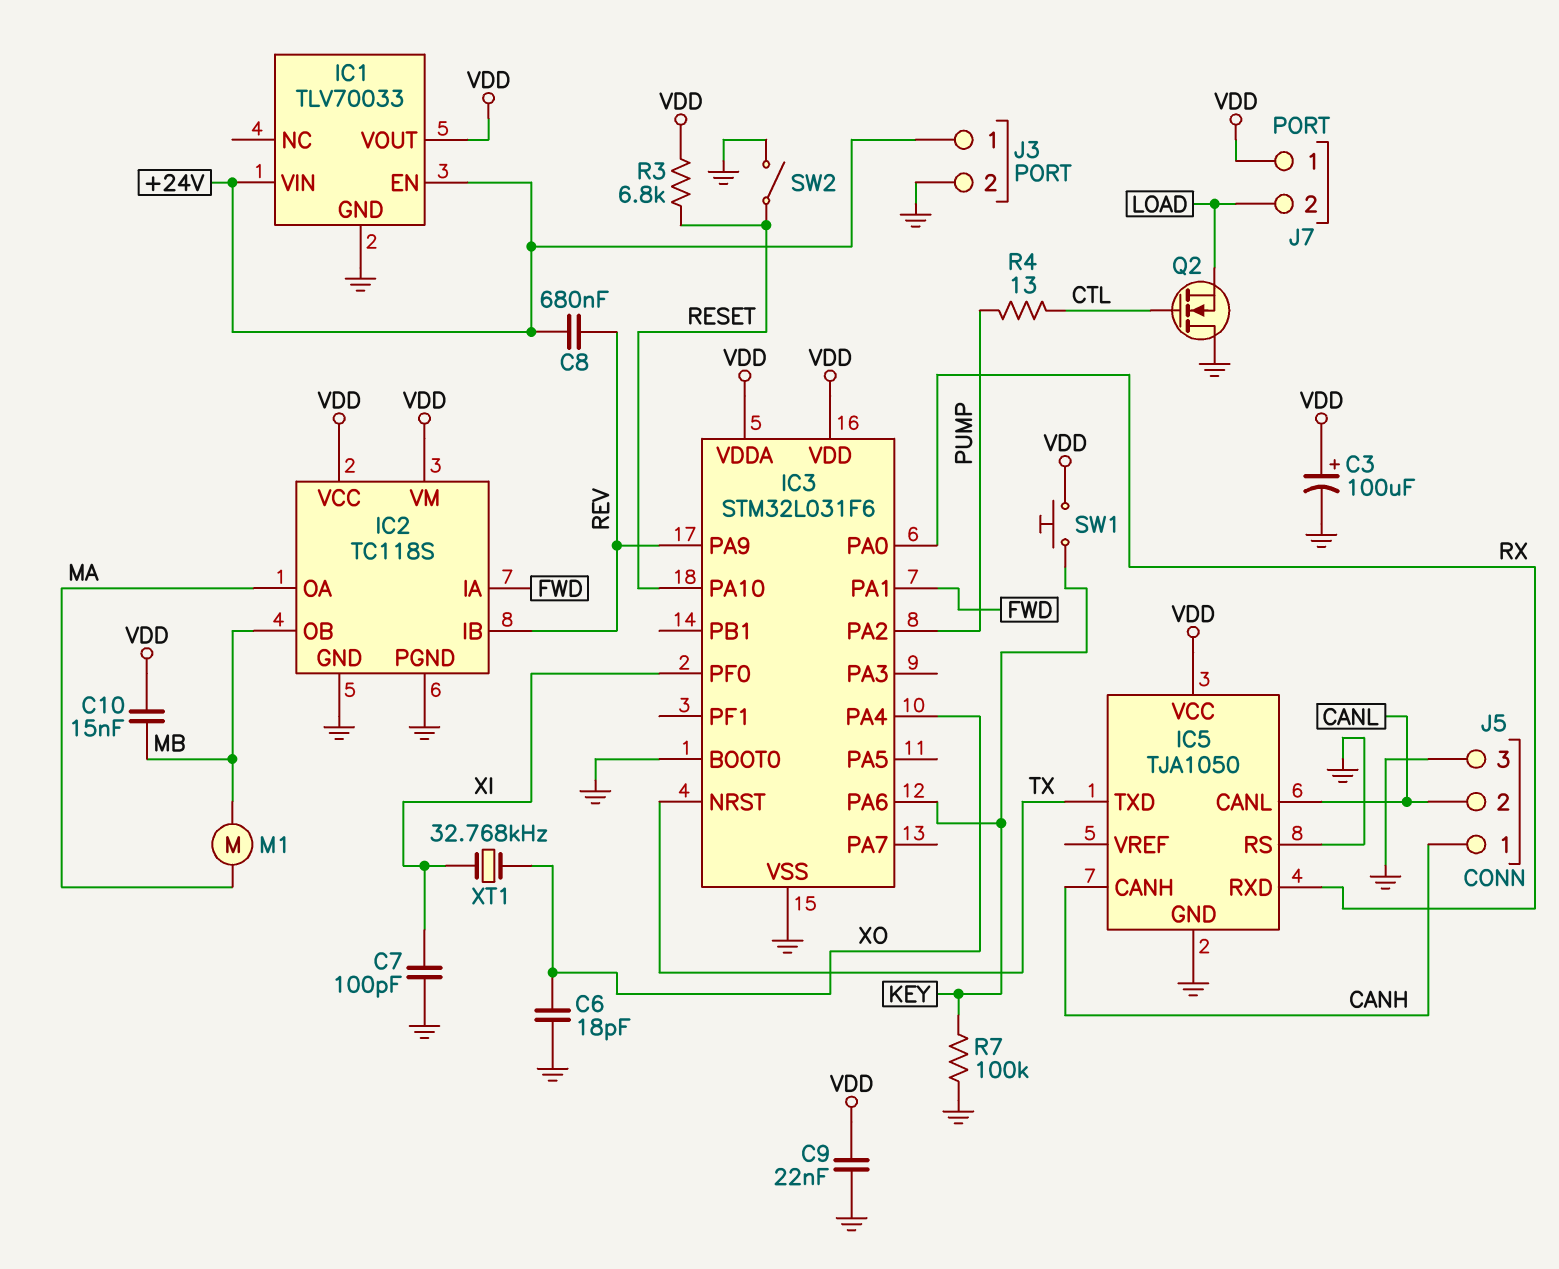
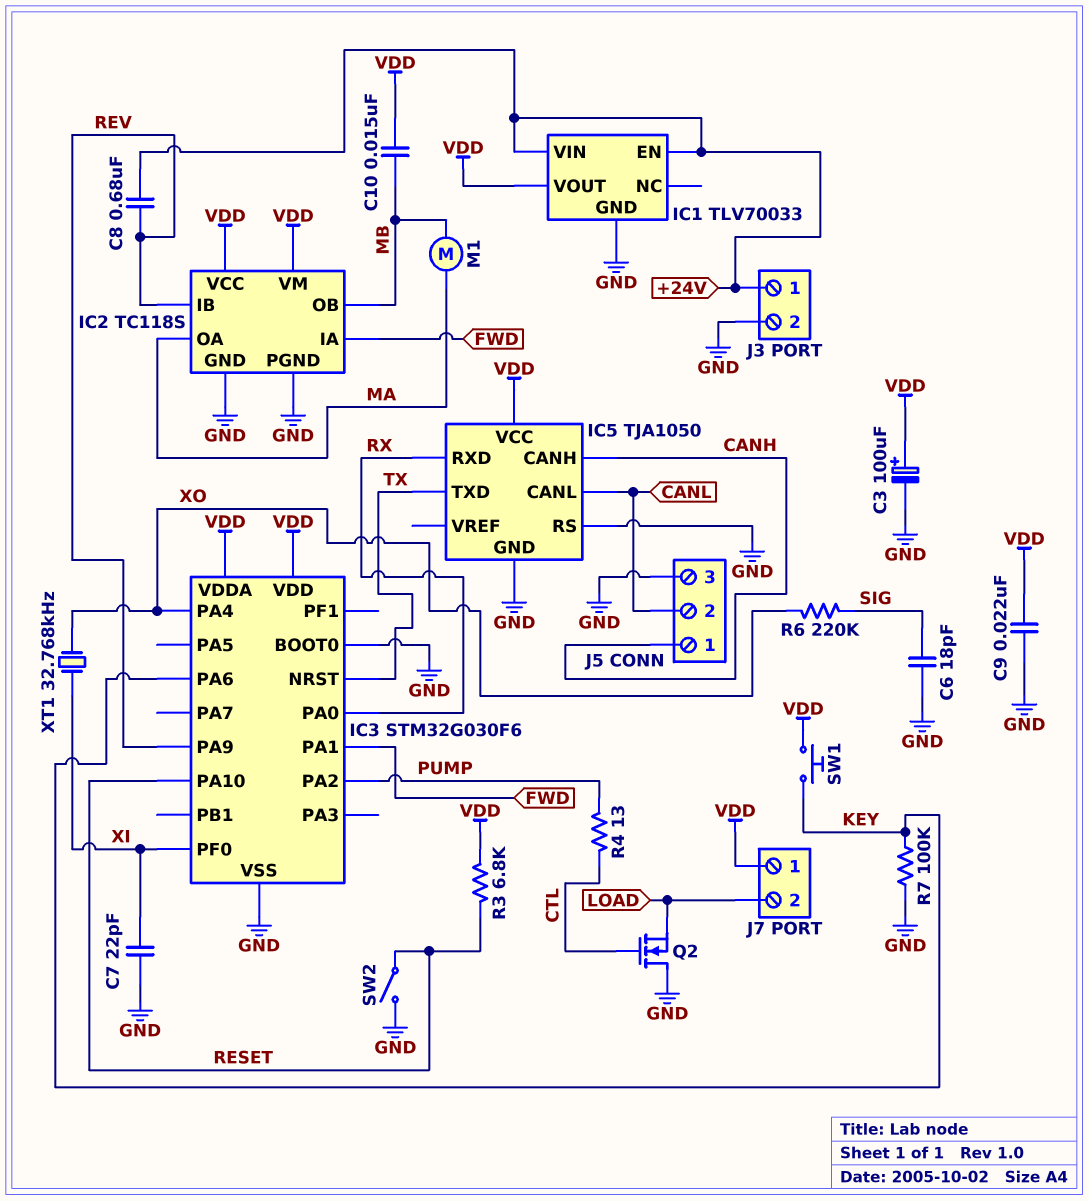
C6: 18pF (GND, XO) -> 18pF (GND, SIG)
C7: 100pF (GND, XI) -> 22pF (GND, XI)
IC3: STM32L031F6 -> STM32G030F6
R6: none -> 220k (SIG, XO)

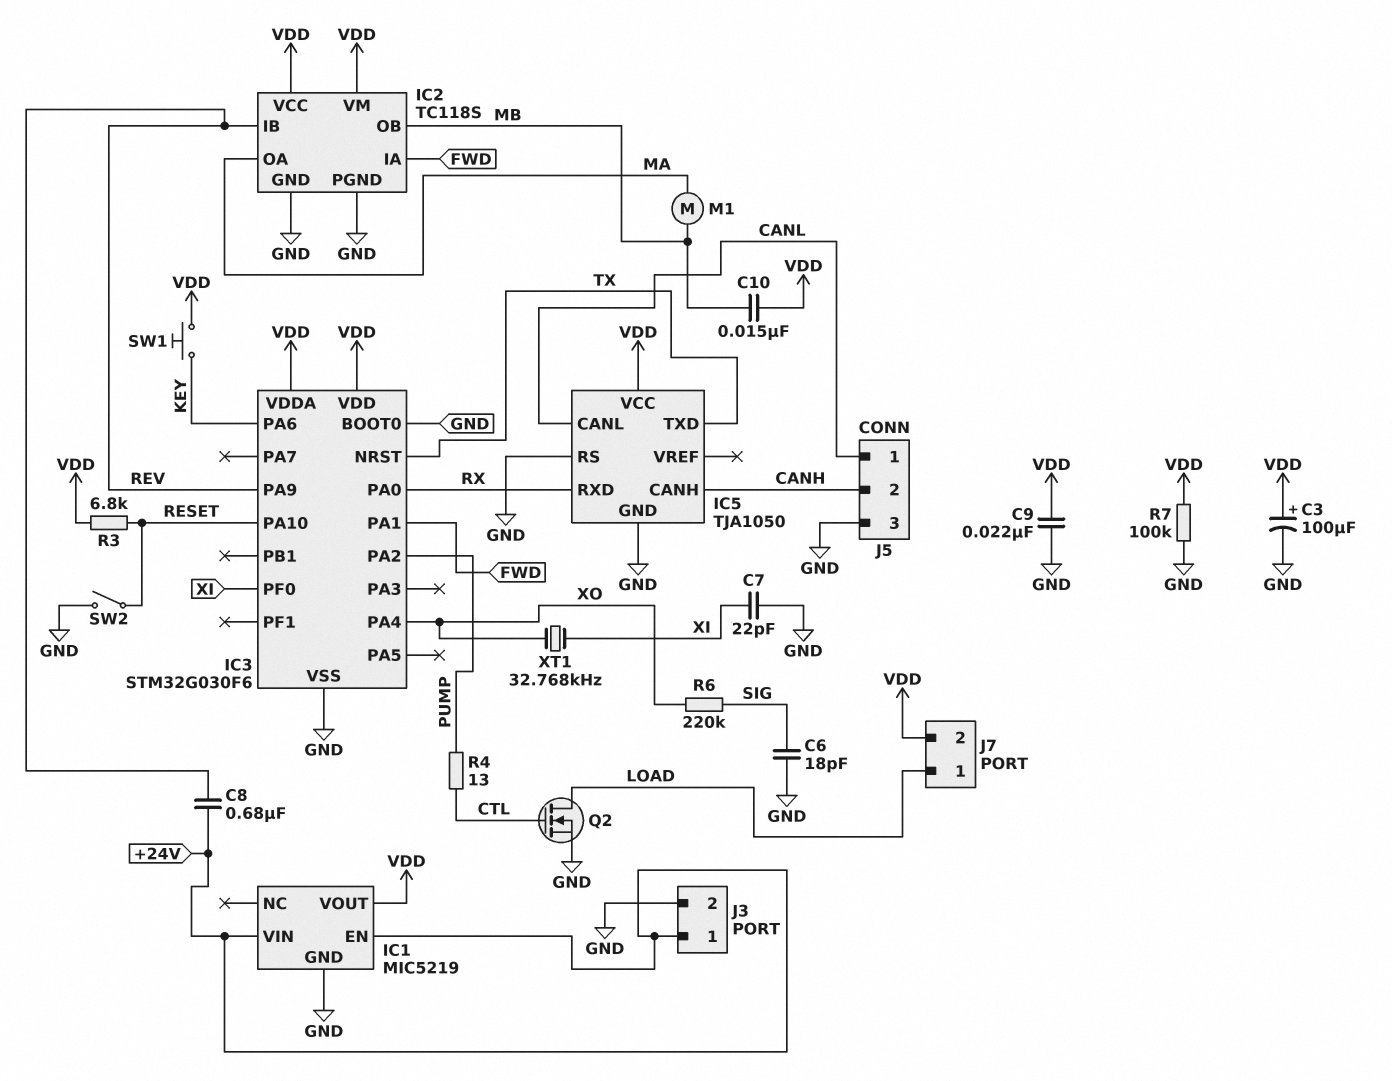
IC1: TLV70033 -> MIC5219
J5 pin 1: CANH -> CANL
J5 pin 2: CANL -> CANH
J7 pin 1: VDD -> LOAD
J7 pin 2: LOAD -> VDD
Q2: NMOS (G CTL, D GND, S LOAD) -> NMOS (G CTL, D LOAD, S GND)
R7: 100k (GND, KEY) -> 100k (GND, VDD)

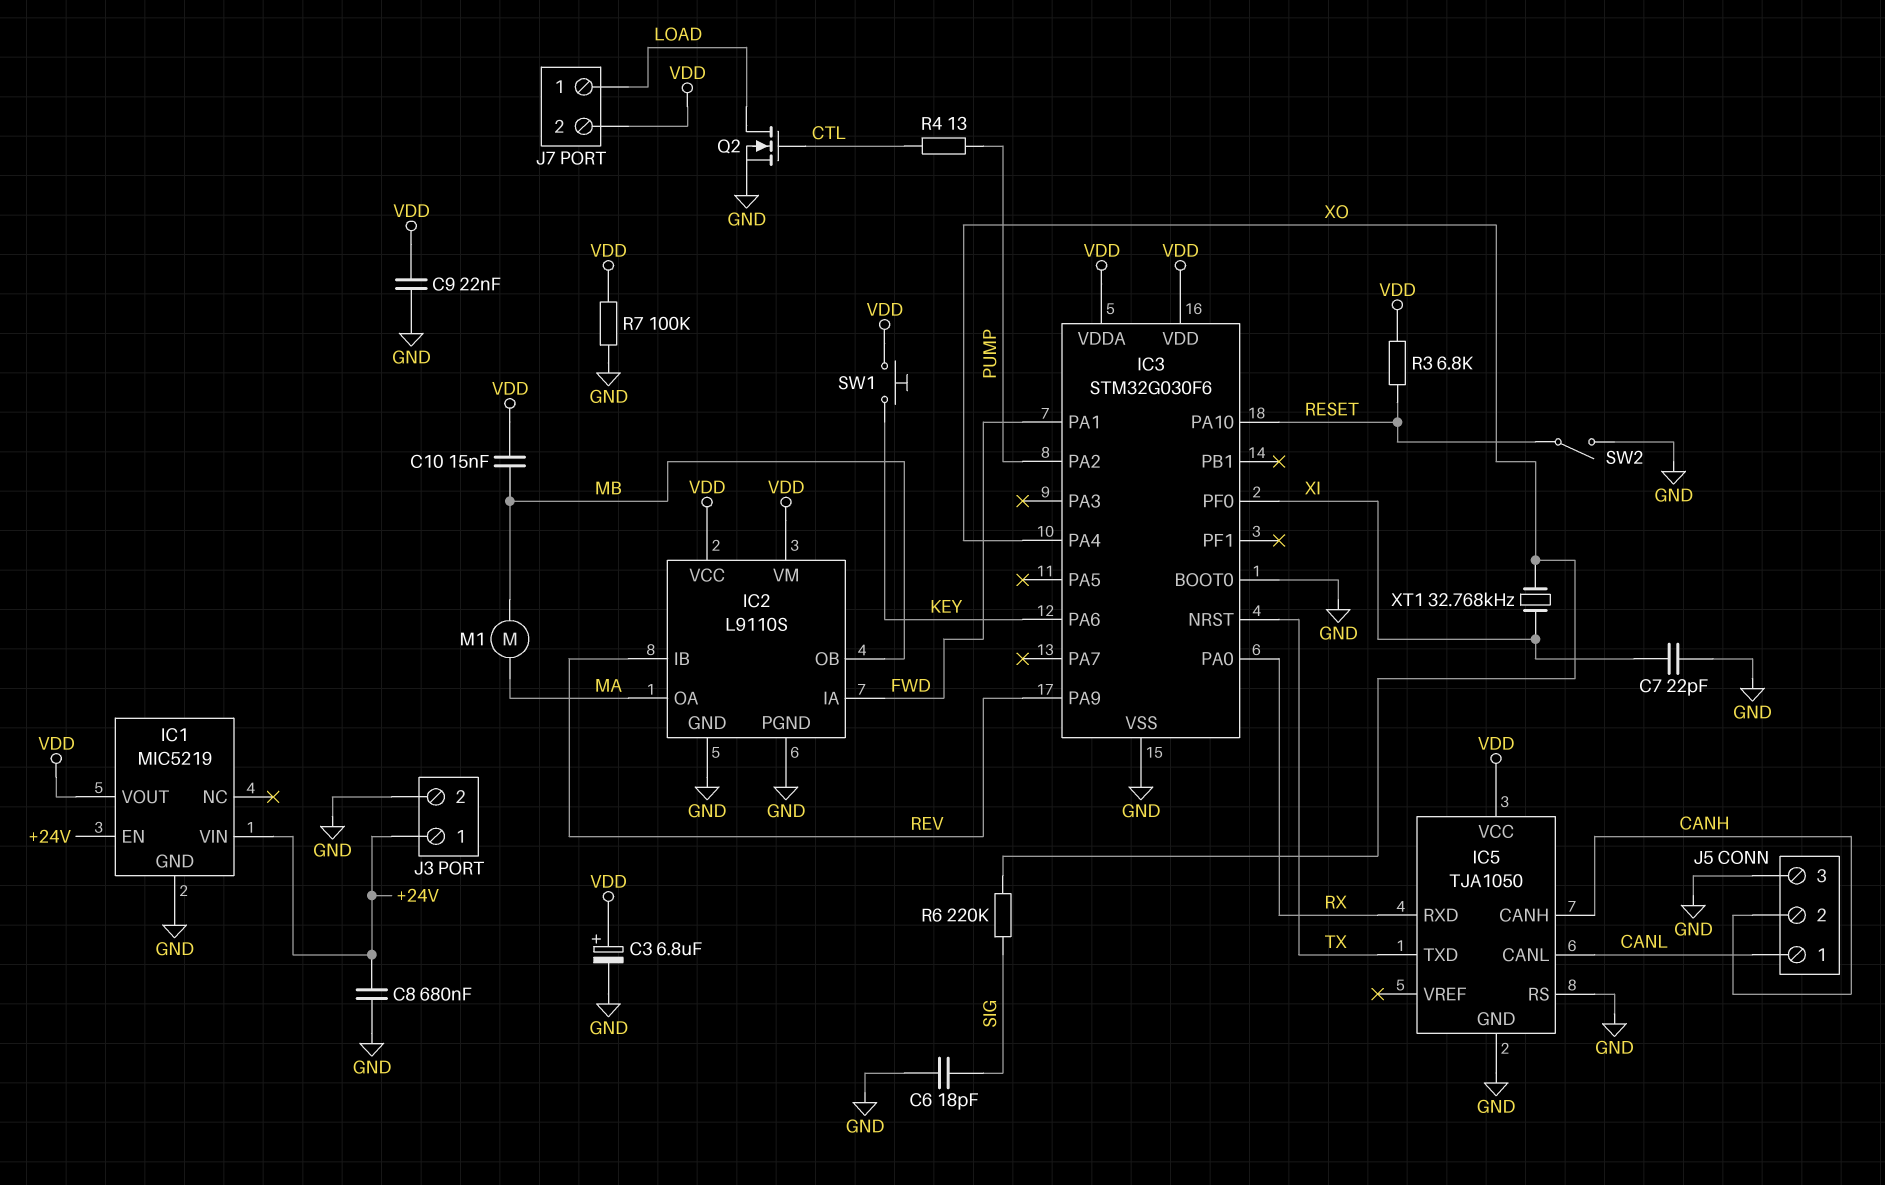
C3: 100uF (plus VDD, minus GND) -> 6.8uF (plus VDD, minus GND)
C8: 680nF (+24V, REV) -> 680nF (+24V, GND)
IC2: TC118S -> L9110S

